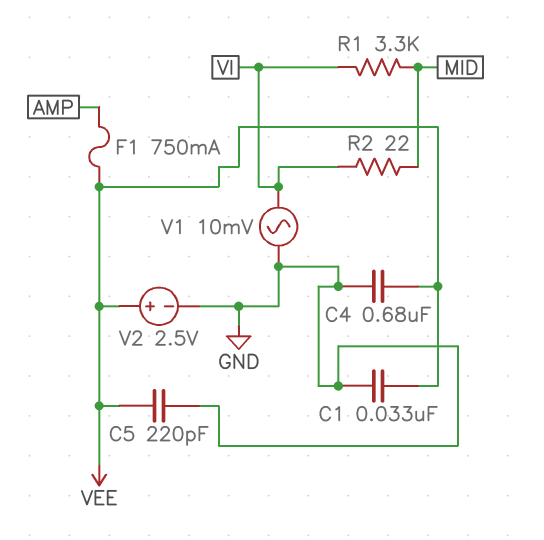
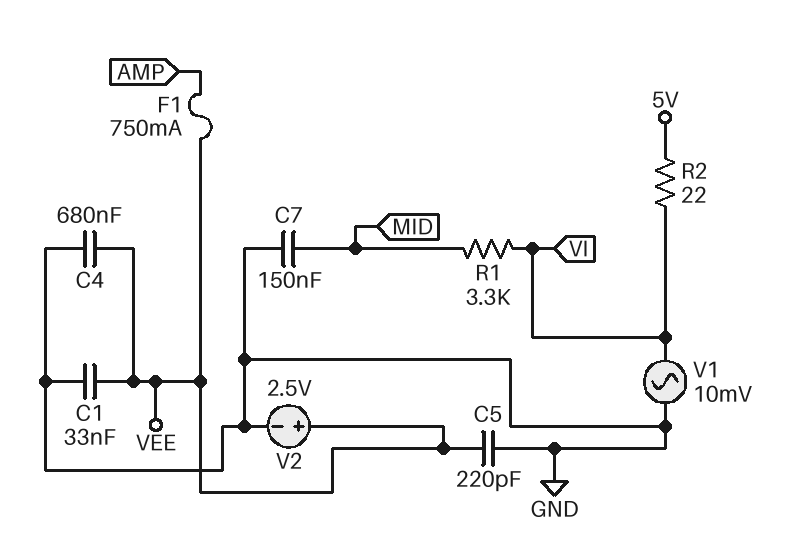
C7: none -> 150nF (GND, MID)
R2: 22 (MID, VI) -> 22 (5V, VI)

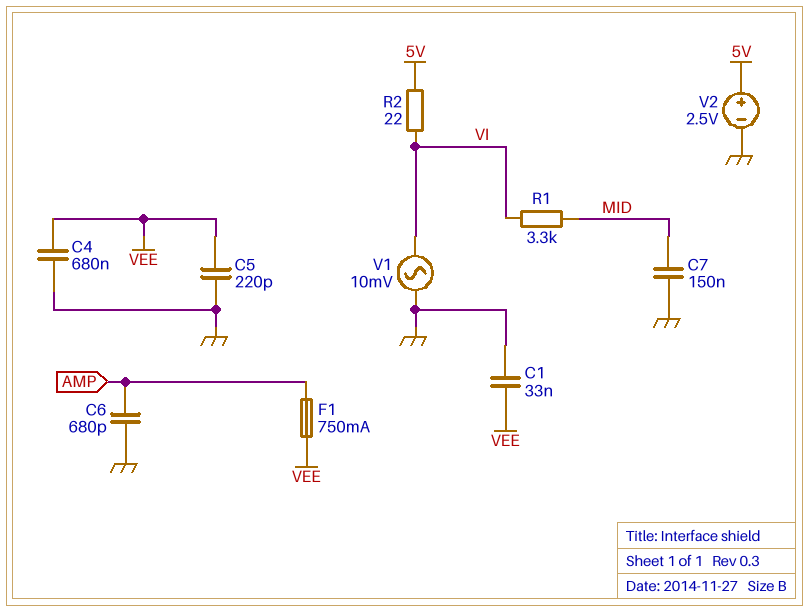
C6: none -> 680pF (AMP, GND)
V2: 2.5V (plus VEE, minus GND) -> 2.5V (plus 5V, minus GND)

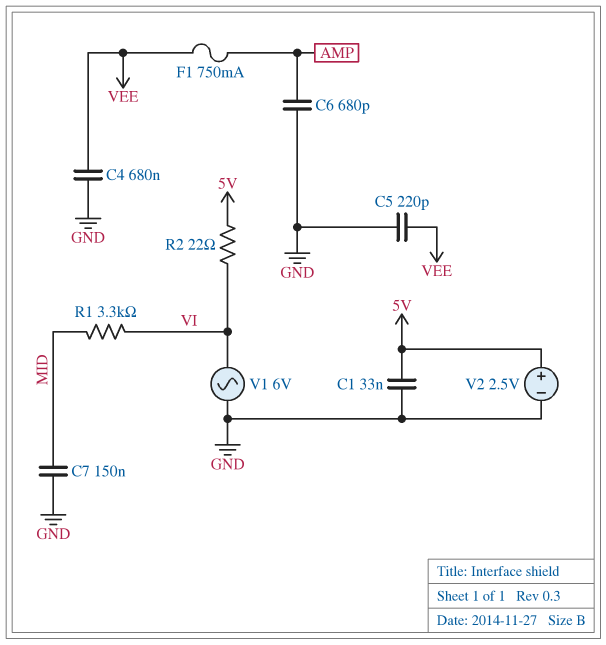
C1: 33nF (GND, VEE) -> 33nF (5V, GND)
V1: AC 10mV (GND, VI) -> AC 6V (GND, VI)

